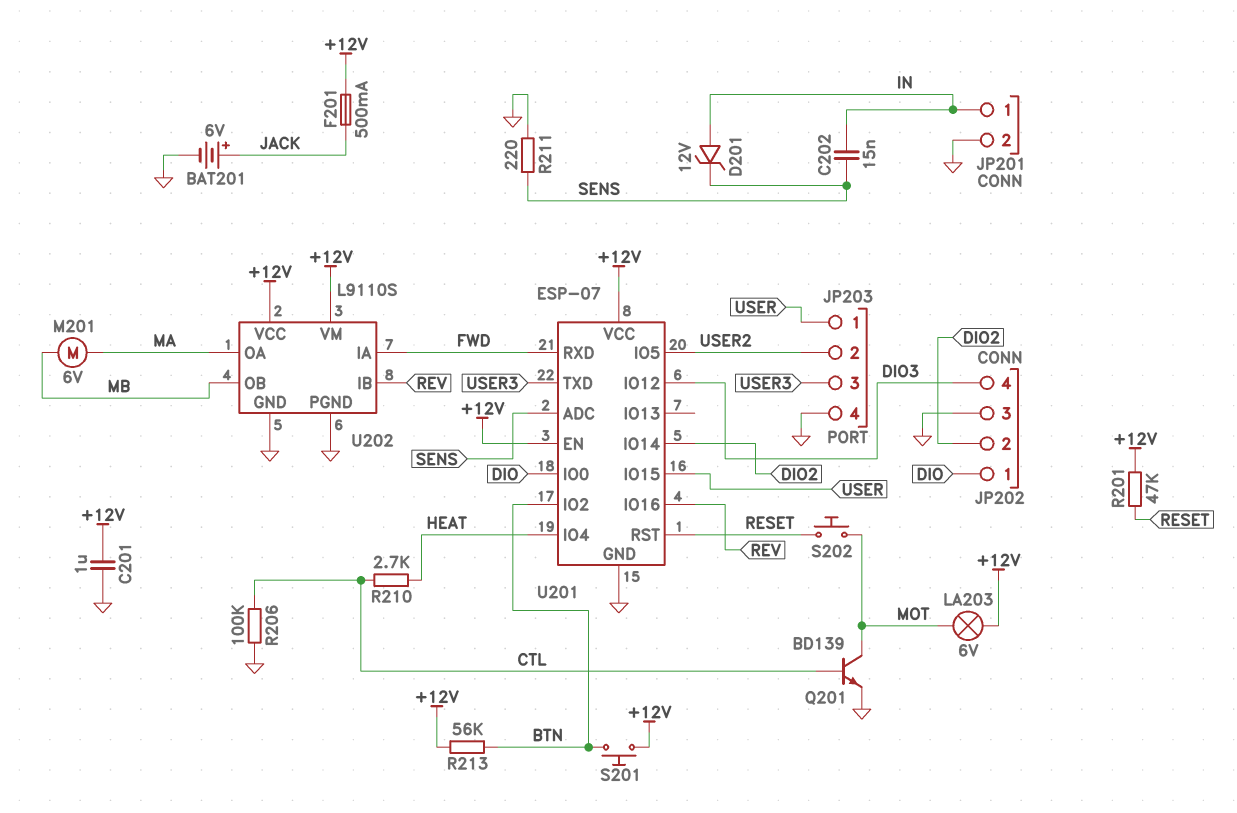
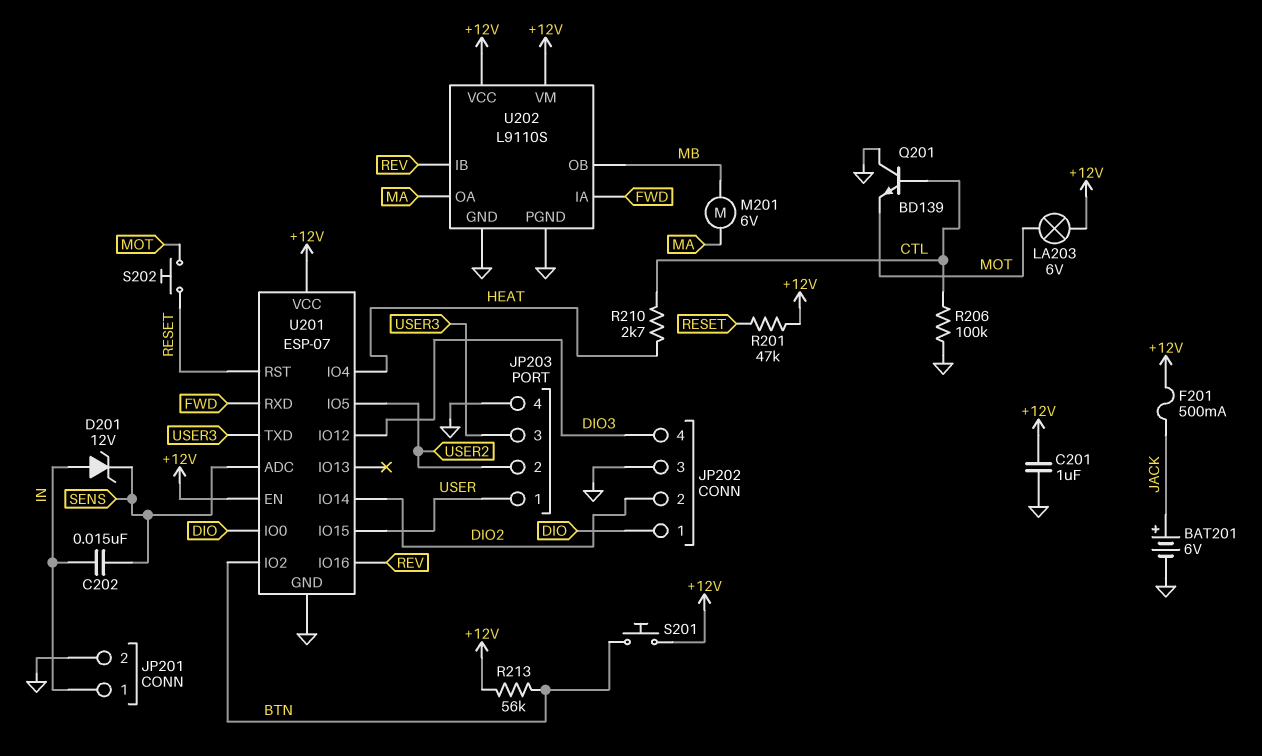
Q201: NPN BD139 (B CTL, C MOT, E GND) -> NPN BD139 (B CTL, C GND, E MOT)
R211: 220 (GND, SENS) -> none

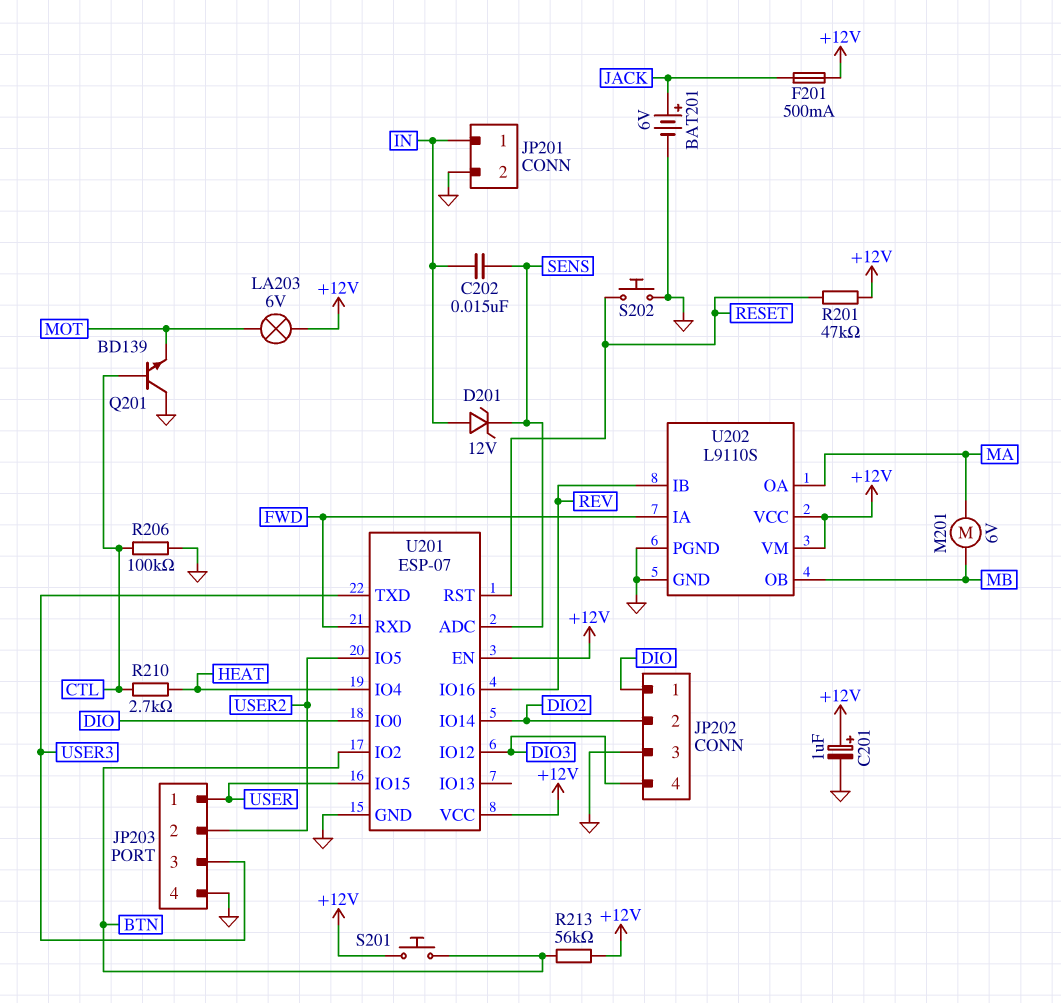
C201: 1uF (+12V, GND) -> 1uF (plus +12V, minus GND)
S202: button (MOT, RESET) -> button (GND, RESET)

